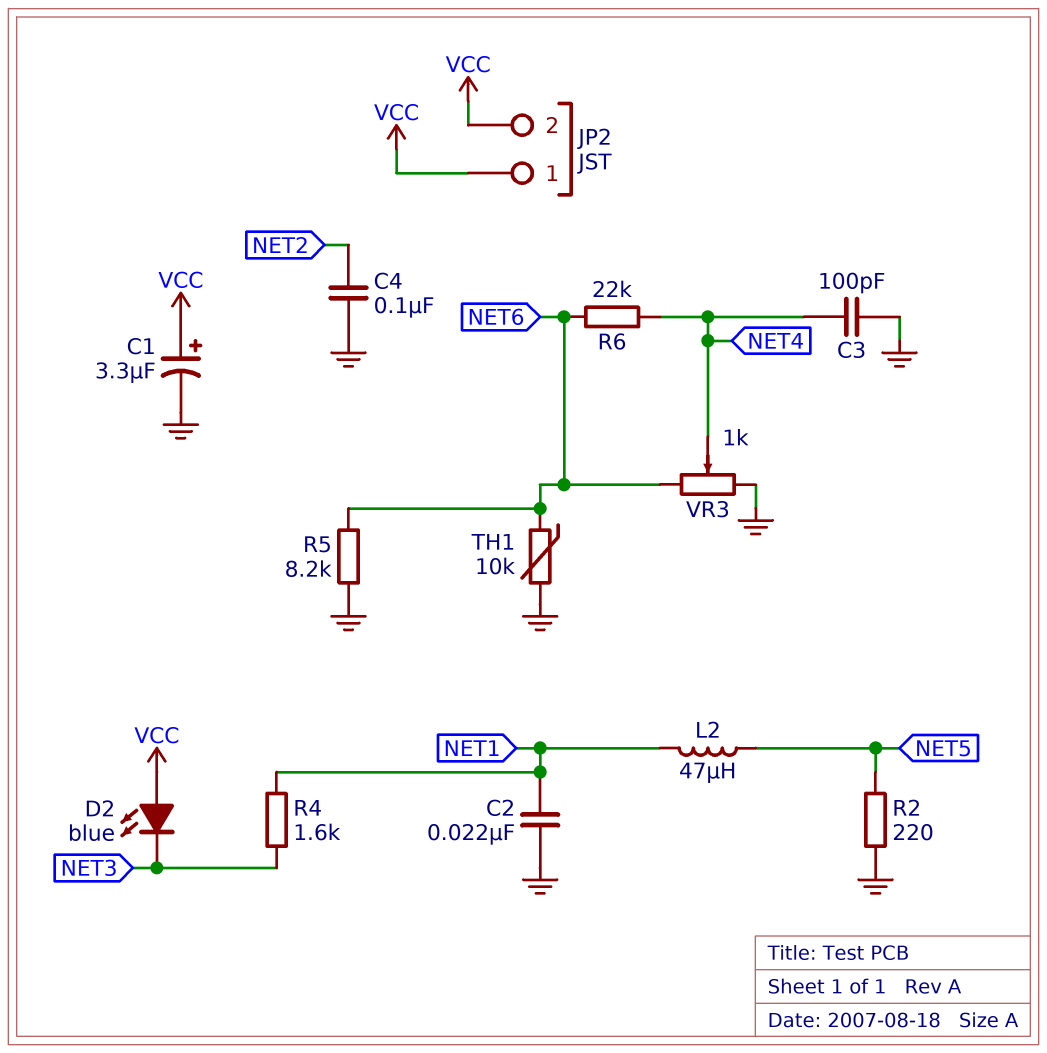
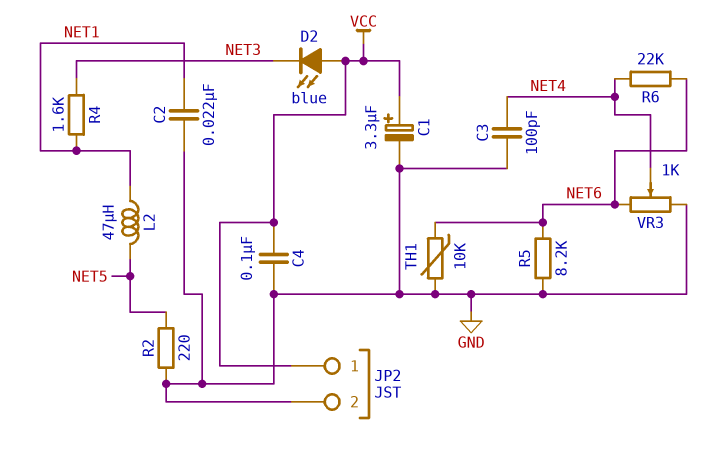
C4: 100nF (GND, NET2) -> 100nF (GND, VCC)
JP2 pin 2: VCC -> GND

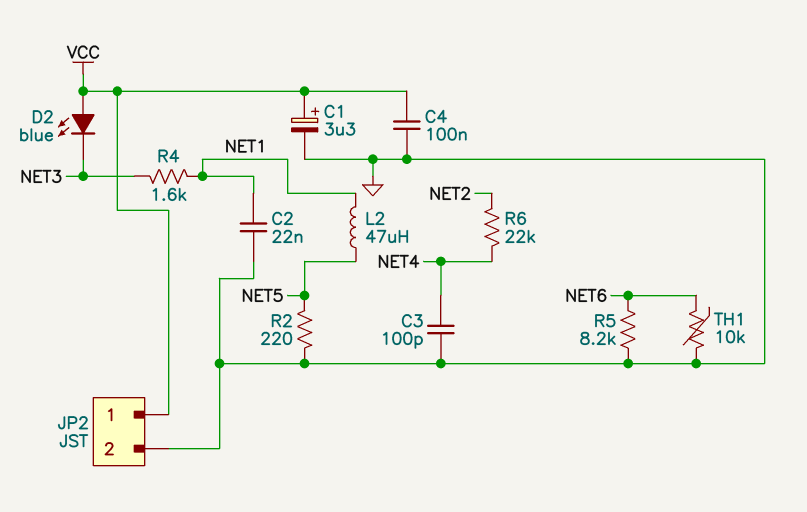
R6: 22k (NET4, NET6) -> 22k (NET2, NET4)
VR3: 1k (GND, NET6, wiper NET4) -> none

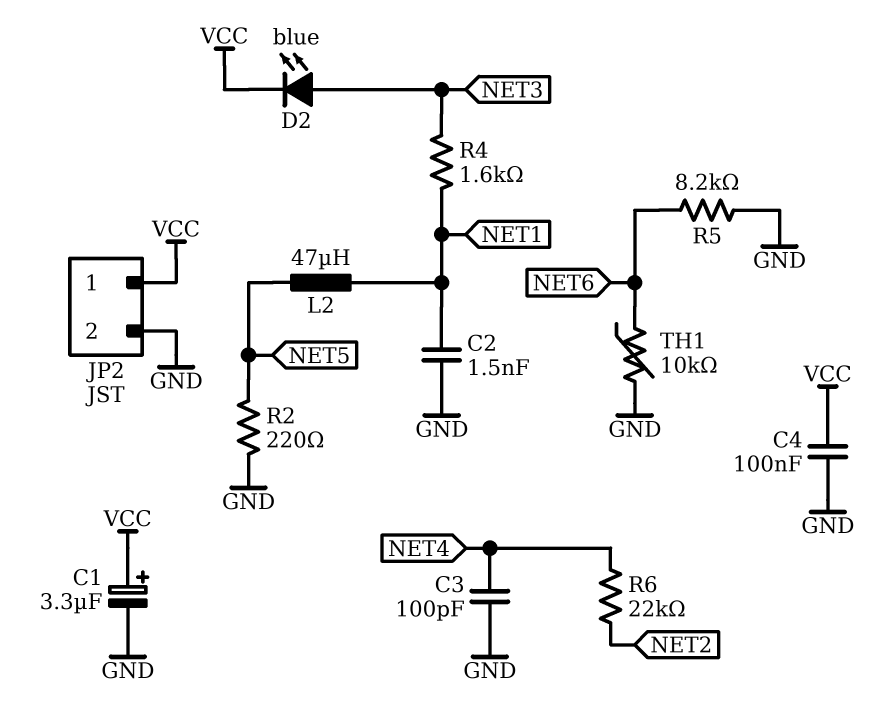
C2: 22nF (GND, NET1) -> 1.5nF (GND, NET1)
D2: LED blue (A VCC, K NET3) -> LED blue (A NET3, K VCC)

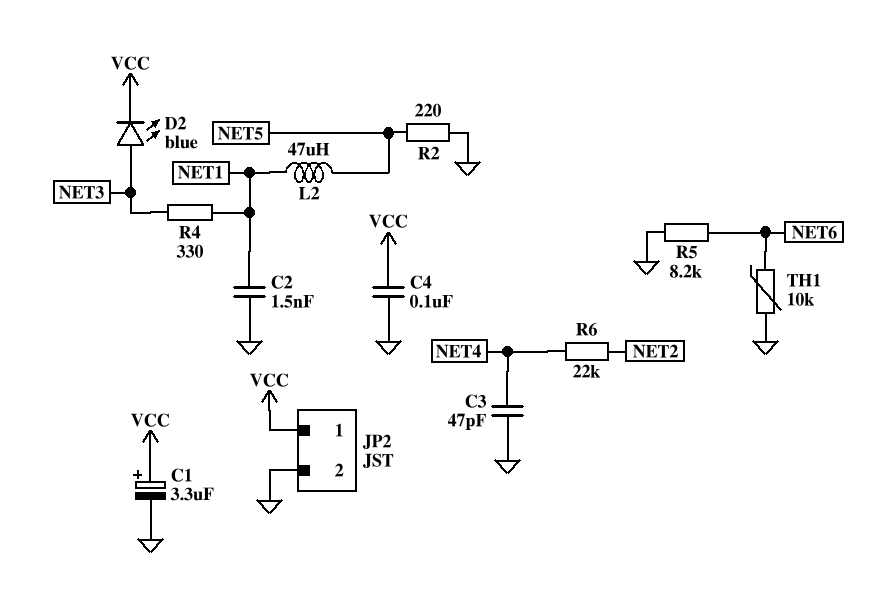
C3: 100pF (GND, NET4) -> 47pF (GND, NET4)
R4: 1.6k (NET1, NET3) -> 330 (NET1, NET3)

